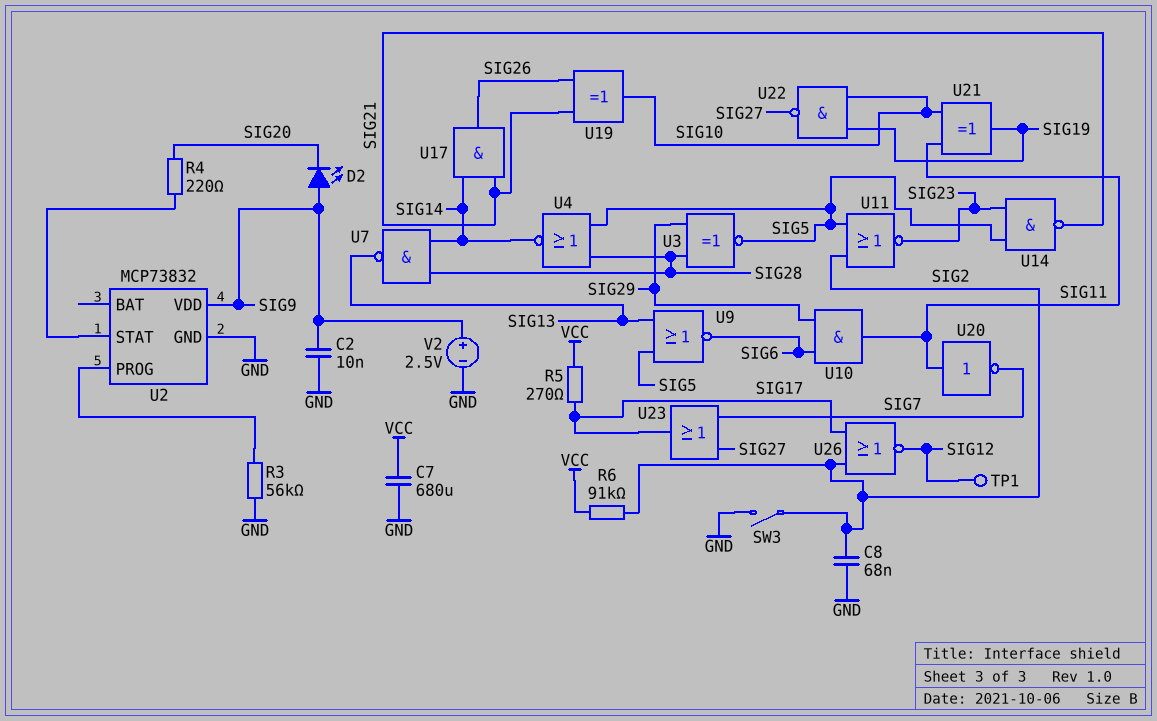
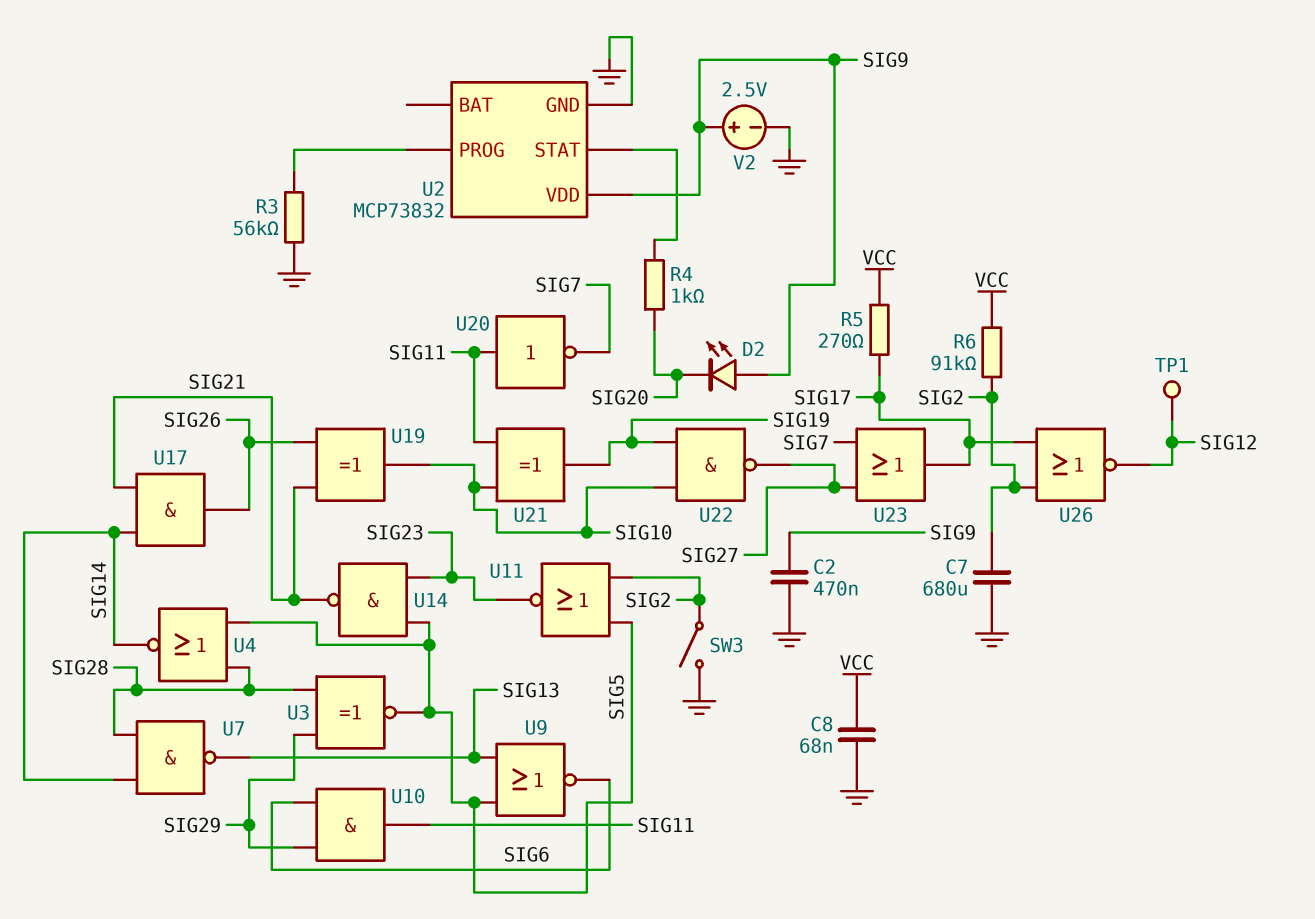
C2: 10nF (GND, SIG9) -> 470nF (GND, SIG9)
C7: 680uF (GND, VCC) -> 680uF (GND, SIG2)
C8: 68nF (GND, SIG2) -> 68nF (GND, VCC)
R4: 220 (SIG20, U2/STAT) -> 1k (SIG20, U2/STAT)

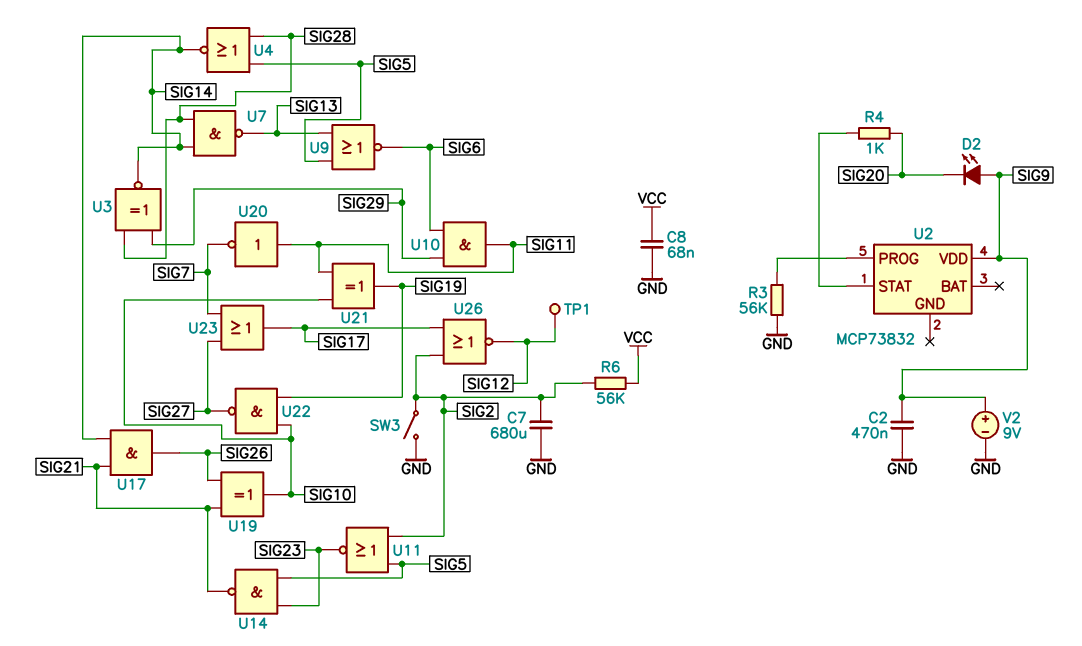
R5: 270 (SIG17, VCC) -> none
R6: 91k (SIG2, VCC) -> 56k (SIG2, VCC)
U2 pin GND: GND -> none
U3: XNOR (in SIG28, in SIG29, out SIG5) -> XNOR (in SIG28, in SIG29, out SIG14)
V2: 2.5V (plus SIG9, minus GND) -> 9V (plus SIG9, minus GND)

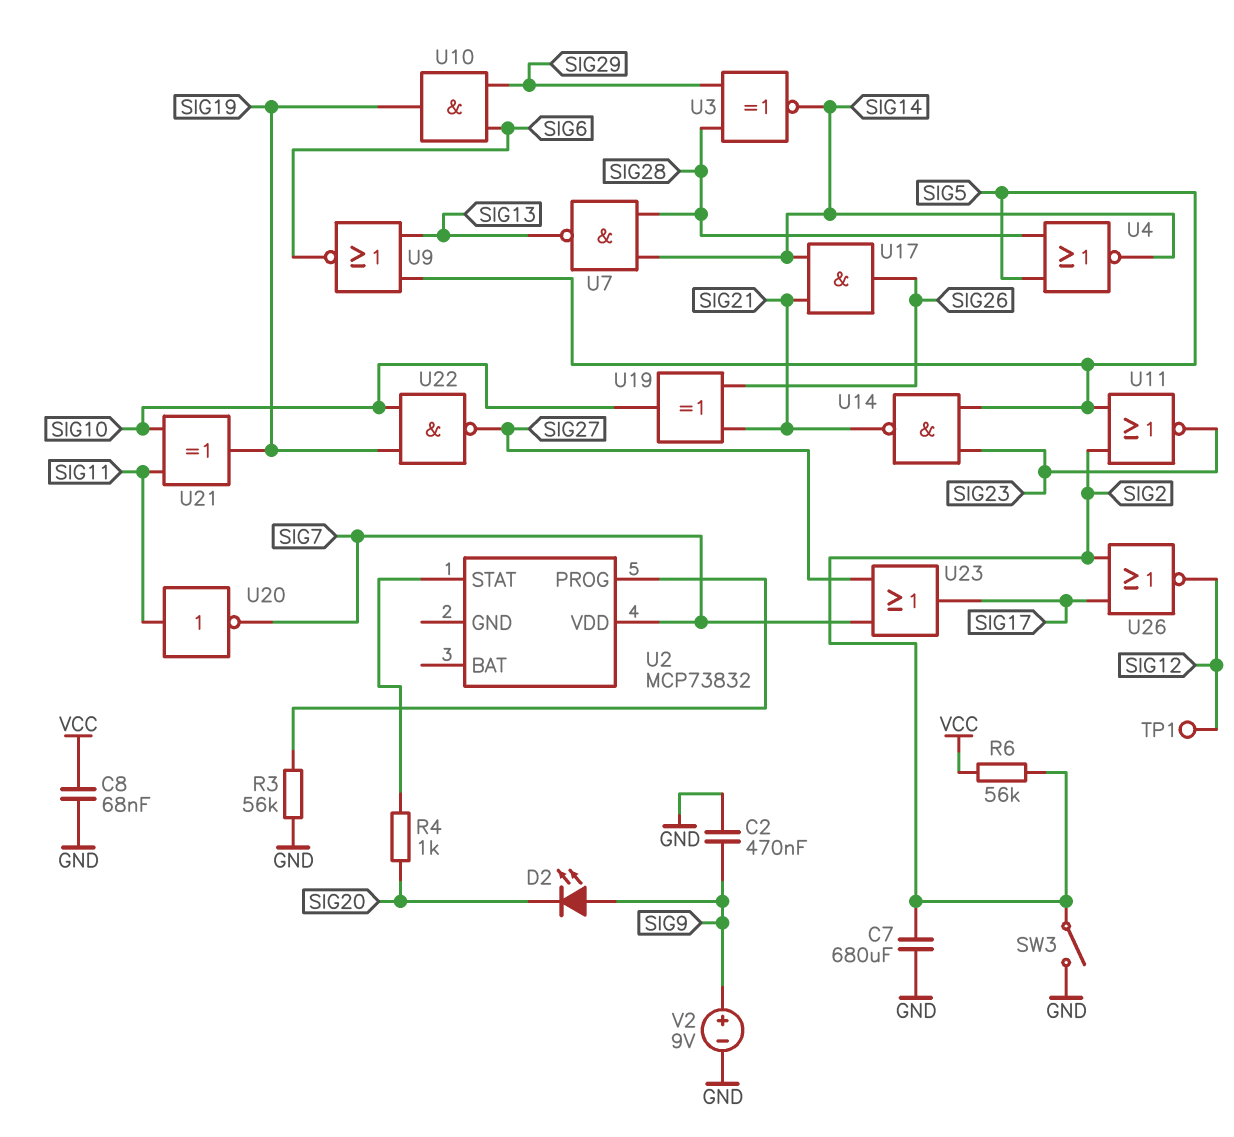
U2 pin VDD: SIG9 -> SIG7
U10: AND (in SIG6, in SIG29, out SIG11) -> AND (in SIG6, in SIG29, out SIG19)

